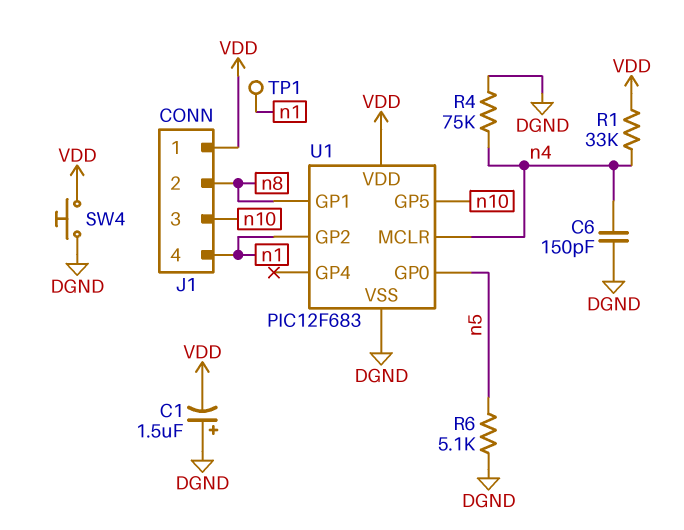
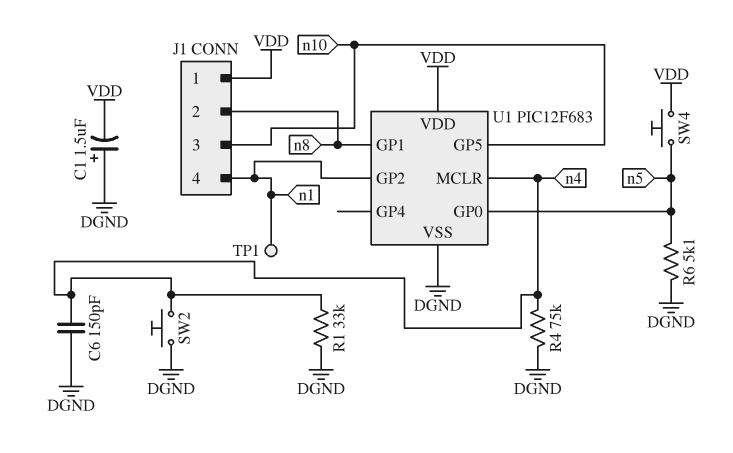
R1: 33k (VDD, n4) -> 33k (DGND, n4)
SW2: none -> button (DGND, n4)
SW4: button (DGND, VDD) -> button (VDD, n5)

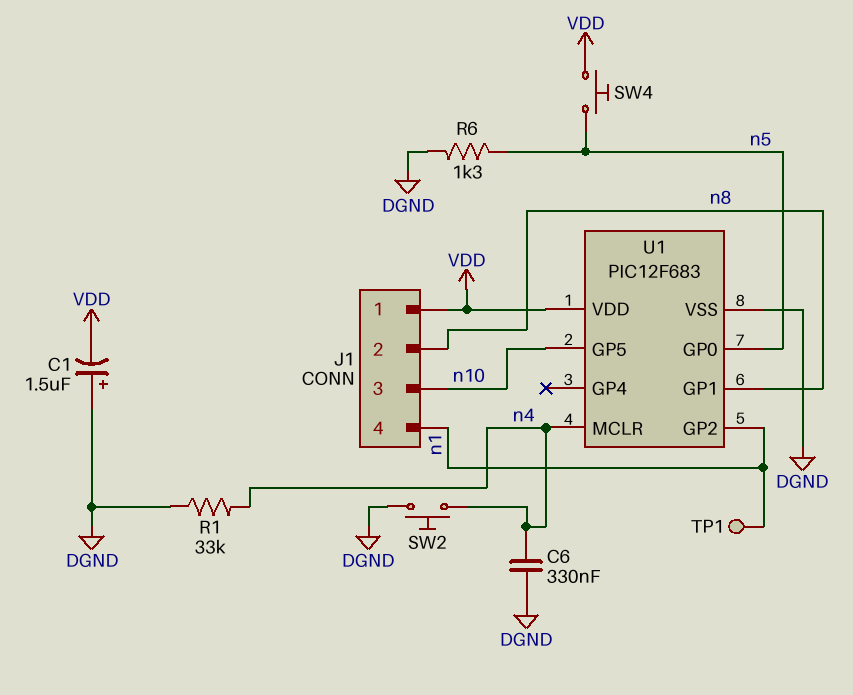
C6: 150pF (DGND, n4) -> 330nF (DGND, n4)
R4: 75k (DGND, n4) -> none
R6: 5.1k (DGND, n5) -> 1.3k (DGND, n5)

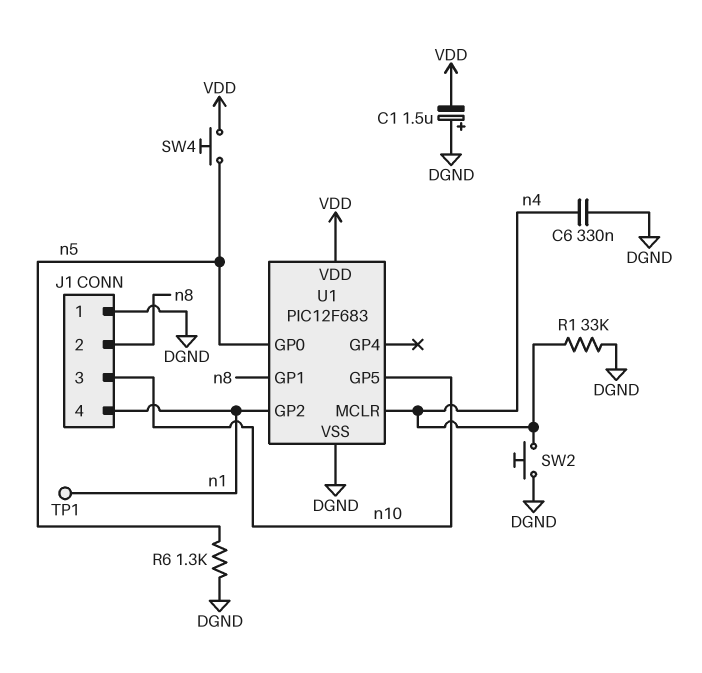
J1 pin 1: VDD -> DGND

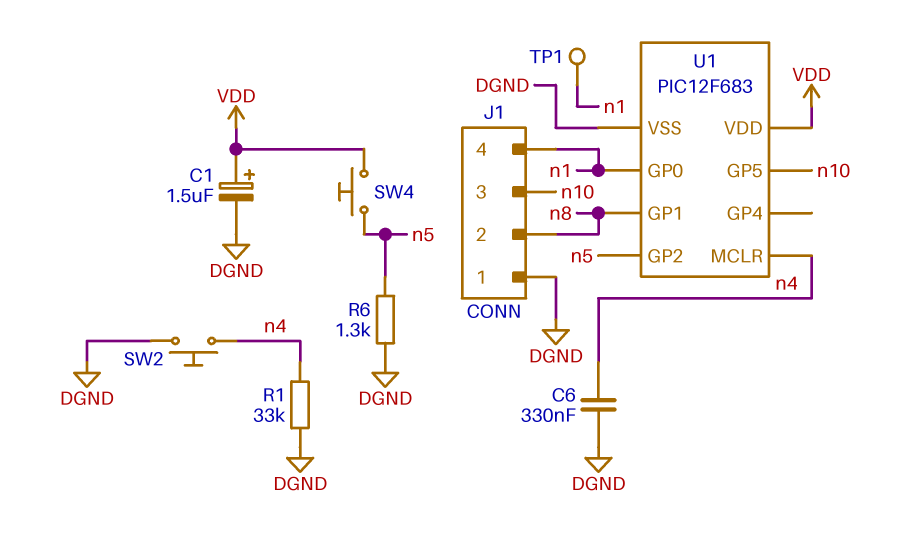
C1: 1.5uF (plus DGND, minus VDD) -> 1.5uF (plus VDD, minus DGND)
U1 pin GP0: n5 -> n1
U1 pin GP2: n1 -> n5

